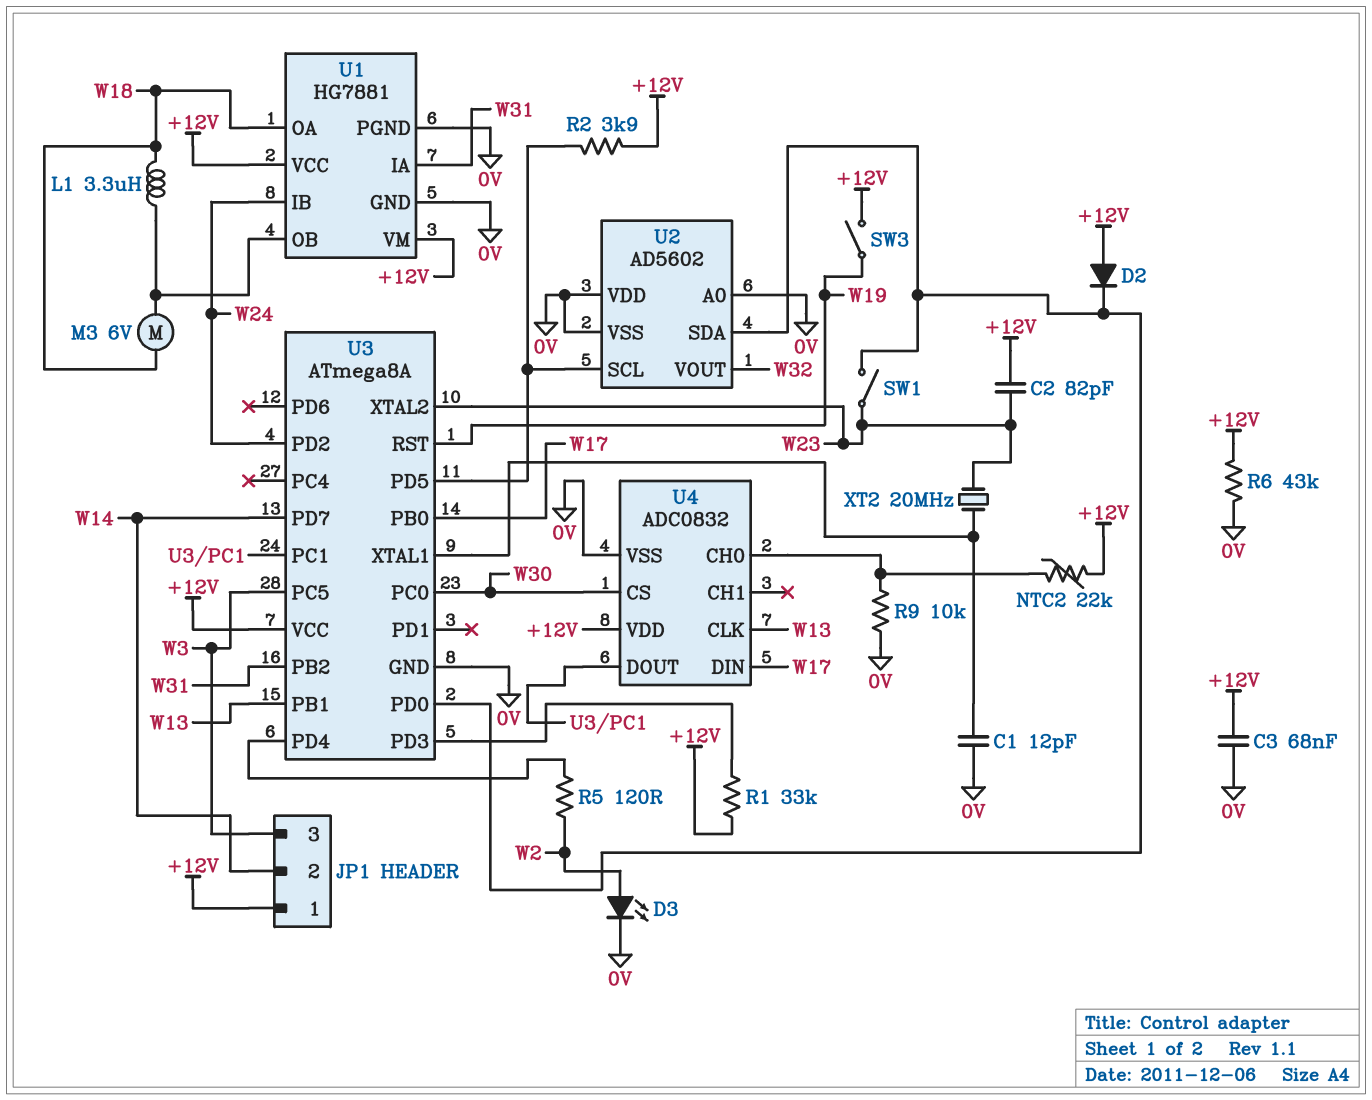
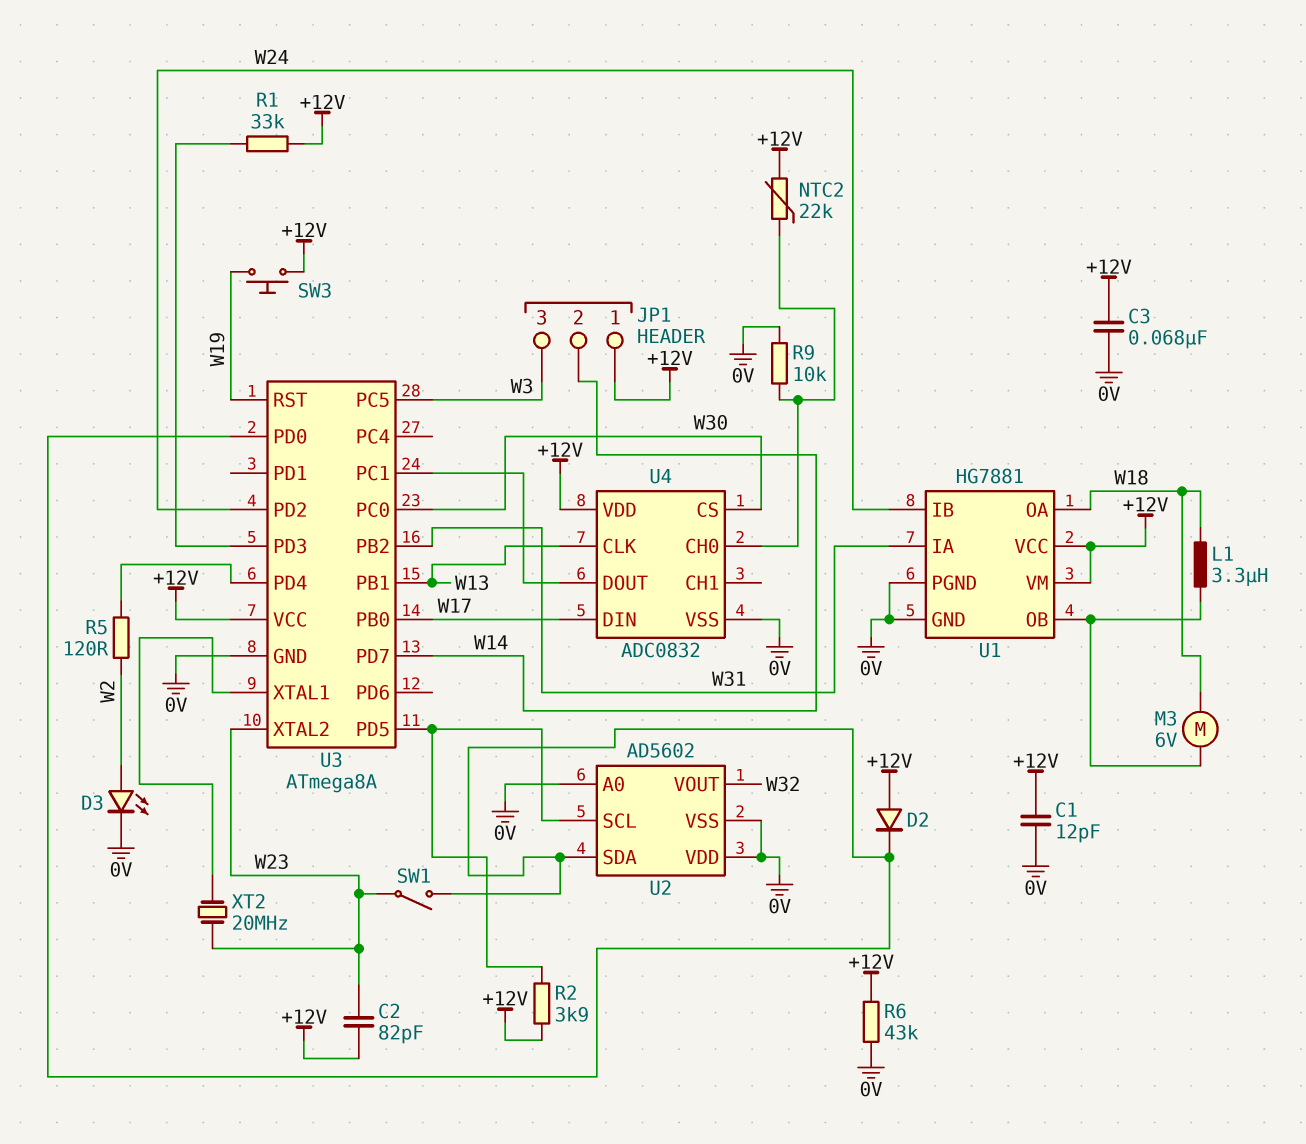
C1: 12pF (0V, U3/XTAL1) -> 12pF (+12V, 0V)
SW3: switch (+12V, W19) -> button (+12V, W19)

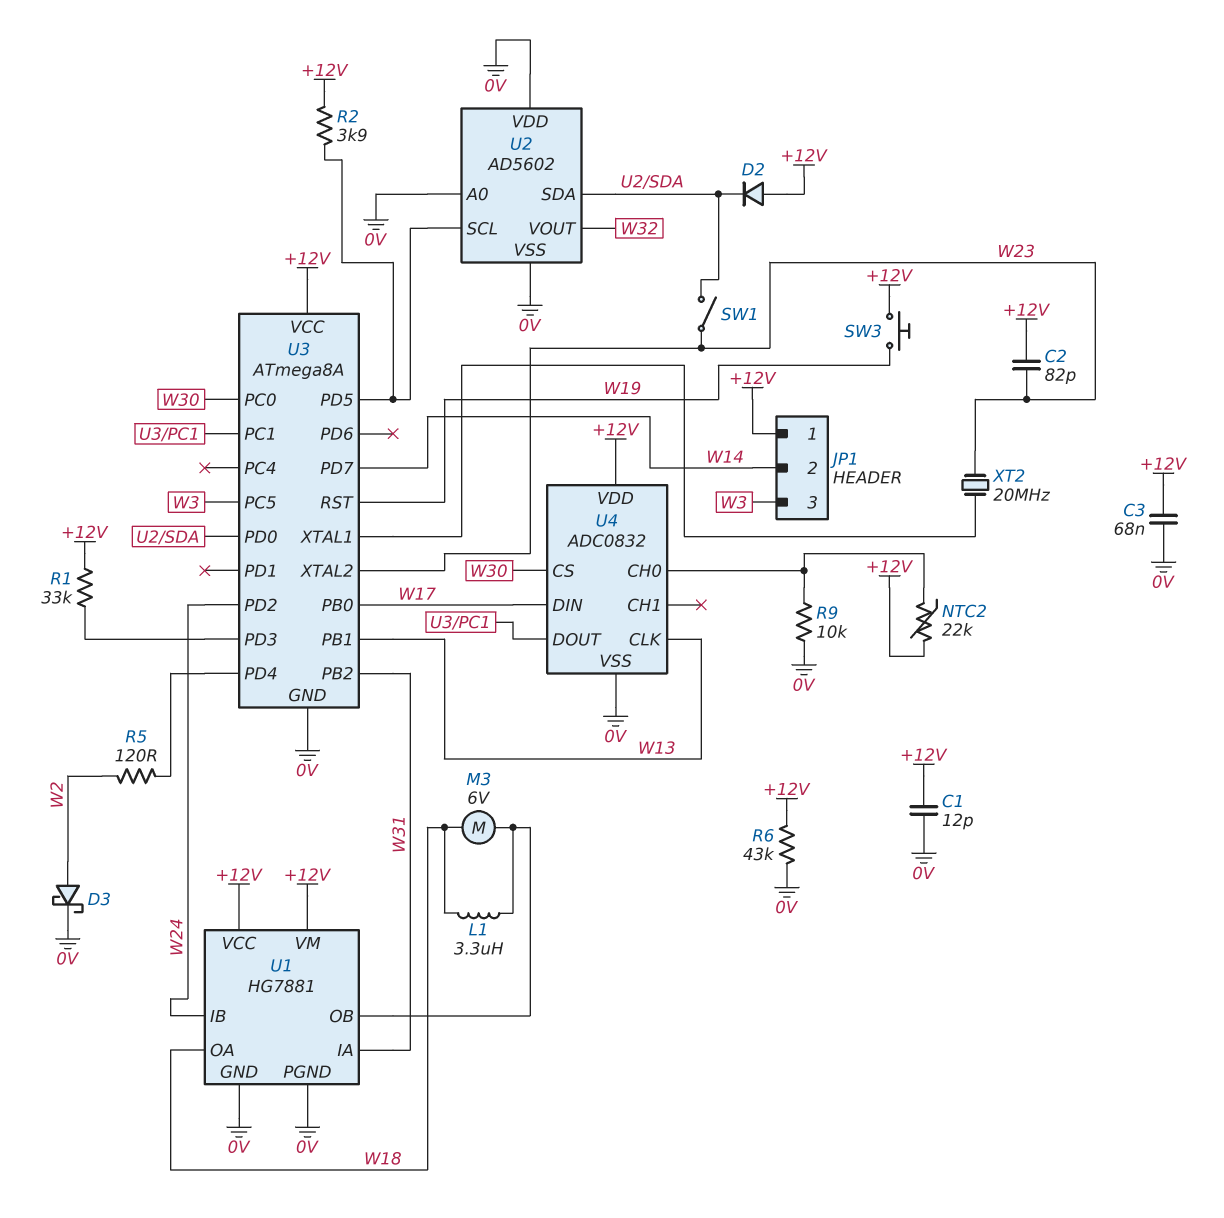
D3: LED (A W2, K 0V) -> schottky (A W2, K 0V)

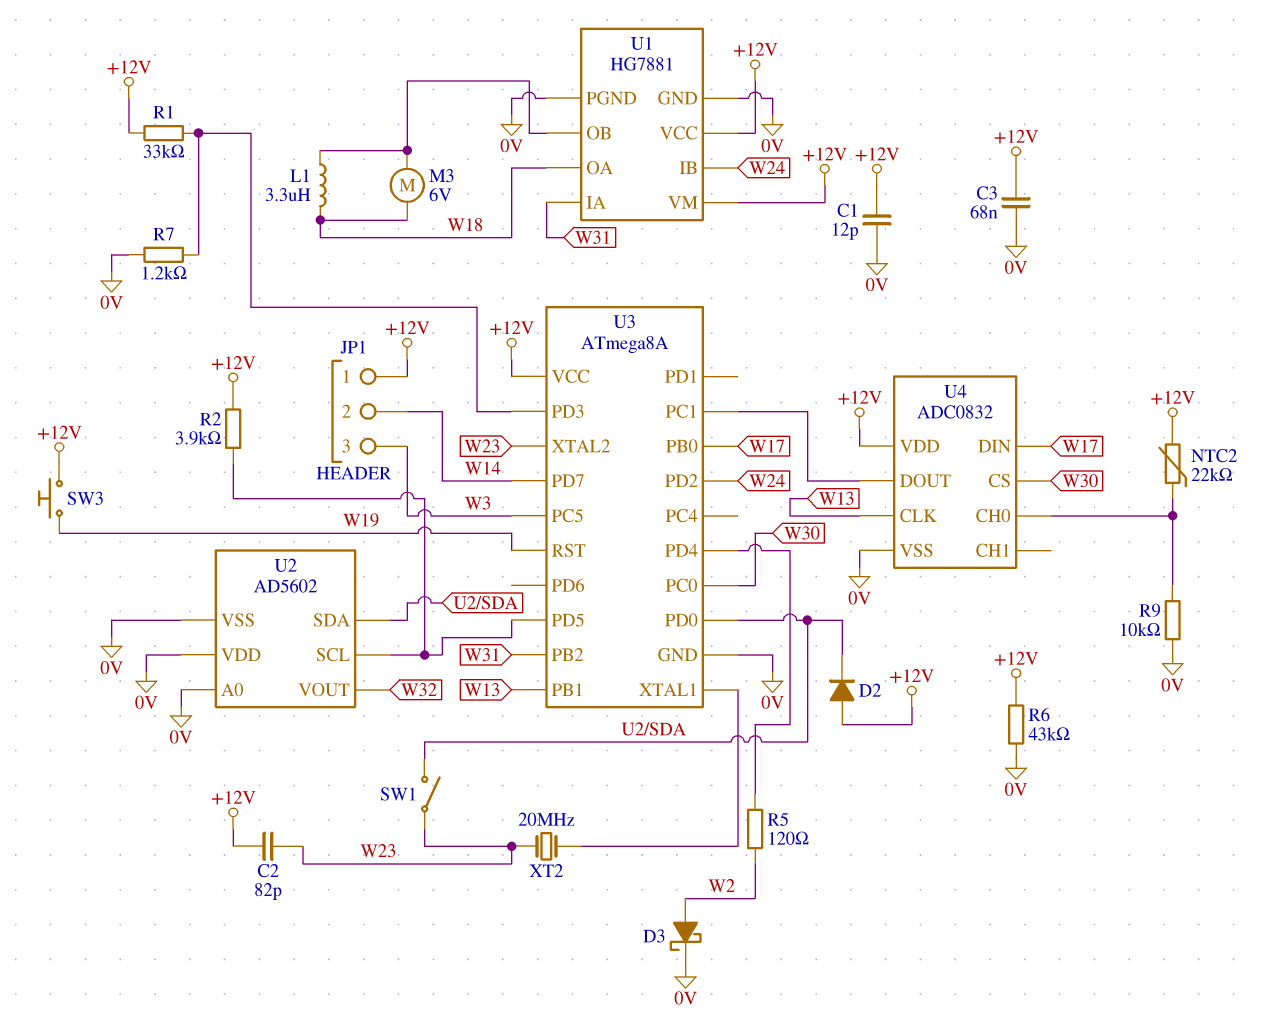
R7: none -> 1.2k (0V, U3/PD3)

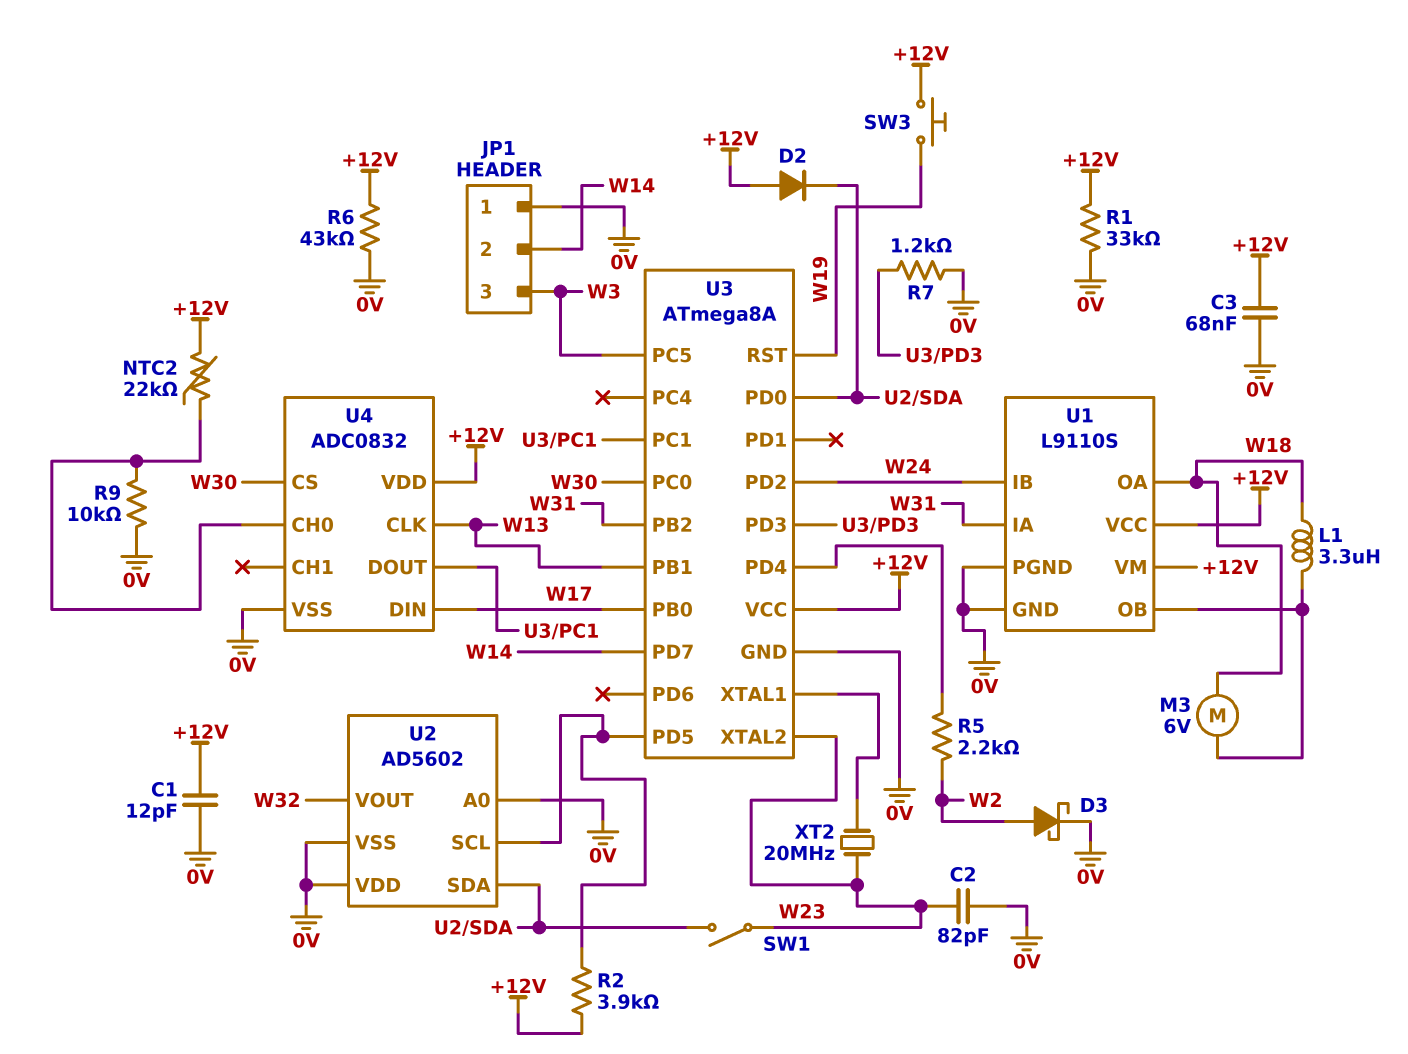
C2: 82pF (+12V, W23) -> 82pF (0V, W23)
JP1 pin 1: +12V -> 0V
R1: 33k (+12V, U3/PD3) -> 33k (+12V, 0V)
R5: 120 (U3/PD4, W2) -> 2.2k (U3/PD4, W2)
U1: HG7881 -> L9110S

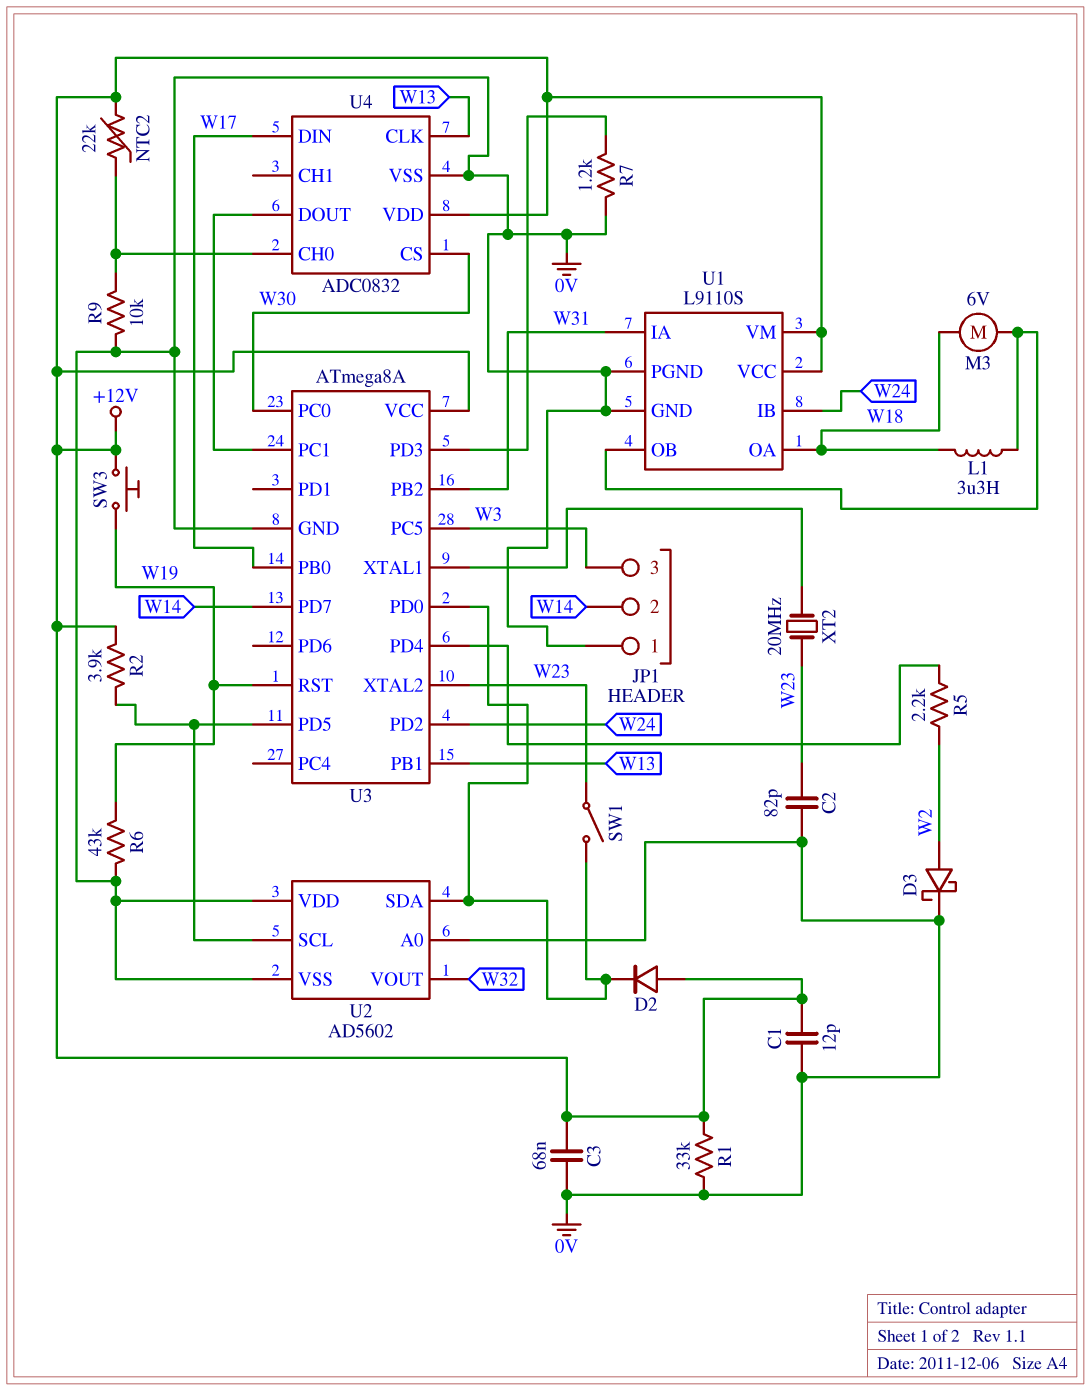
R6: 43k (+12V, 0V) -> 43k (0V, W19)

